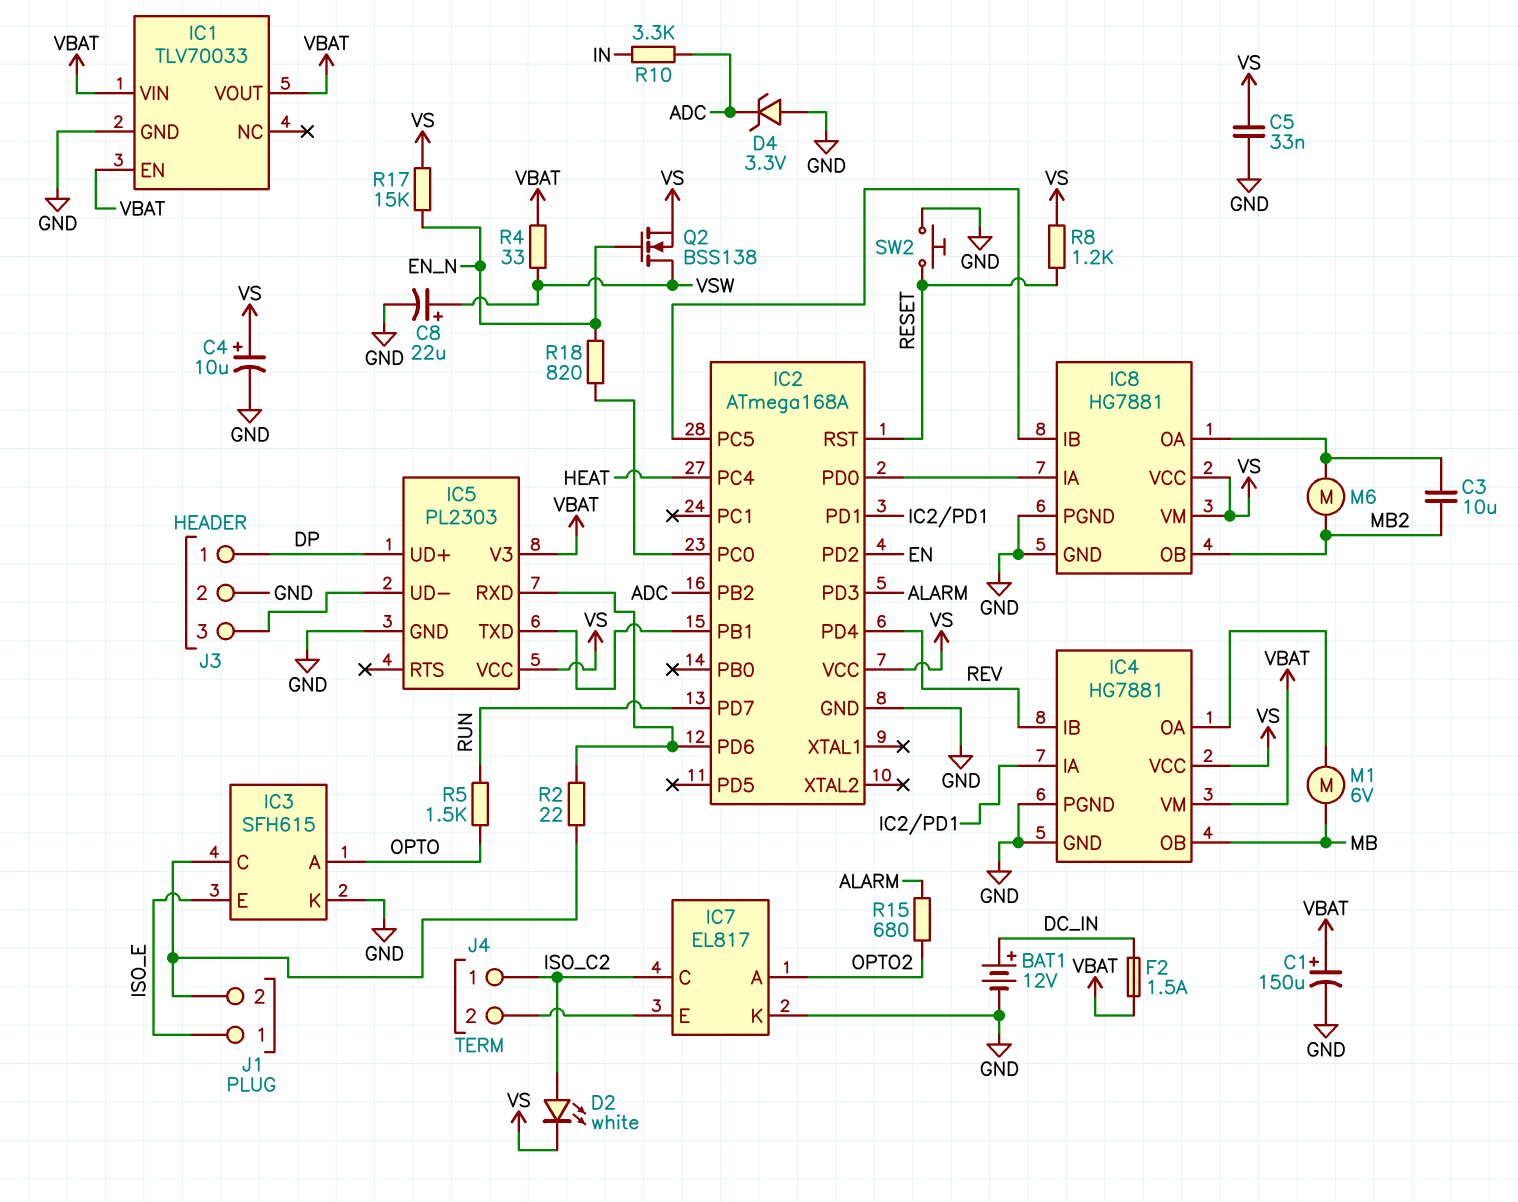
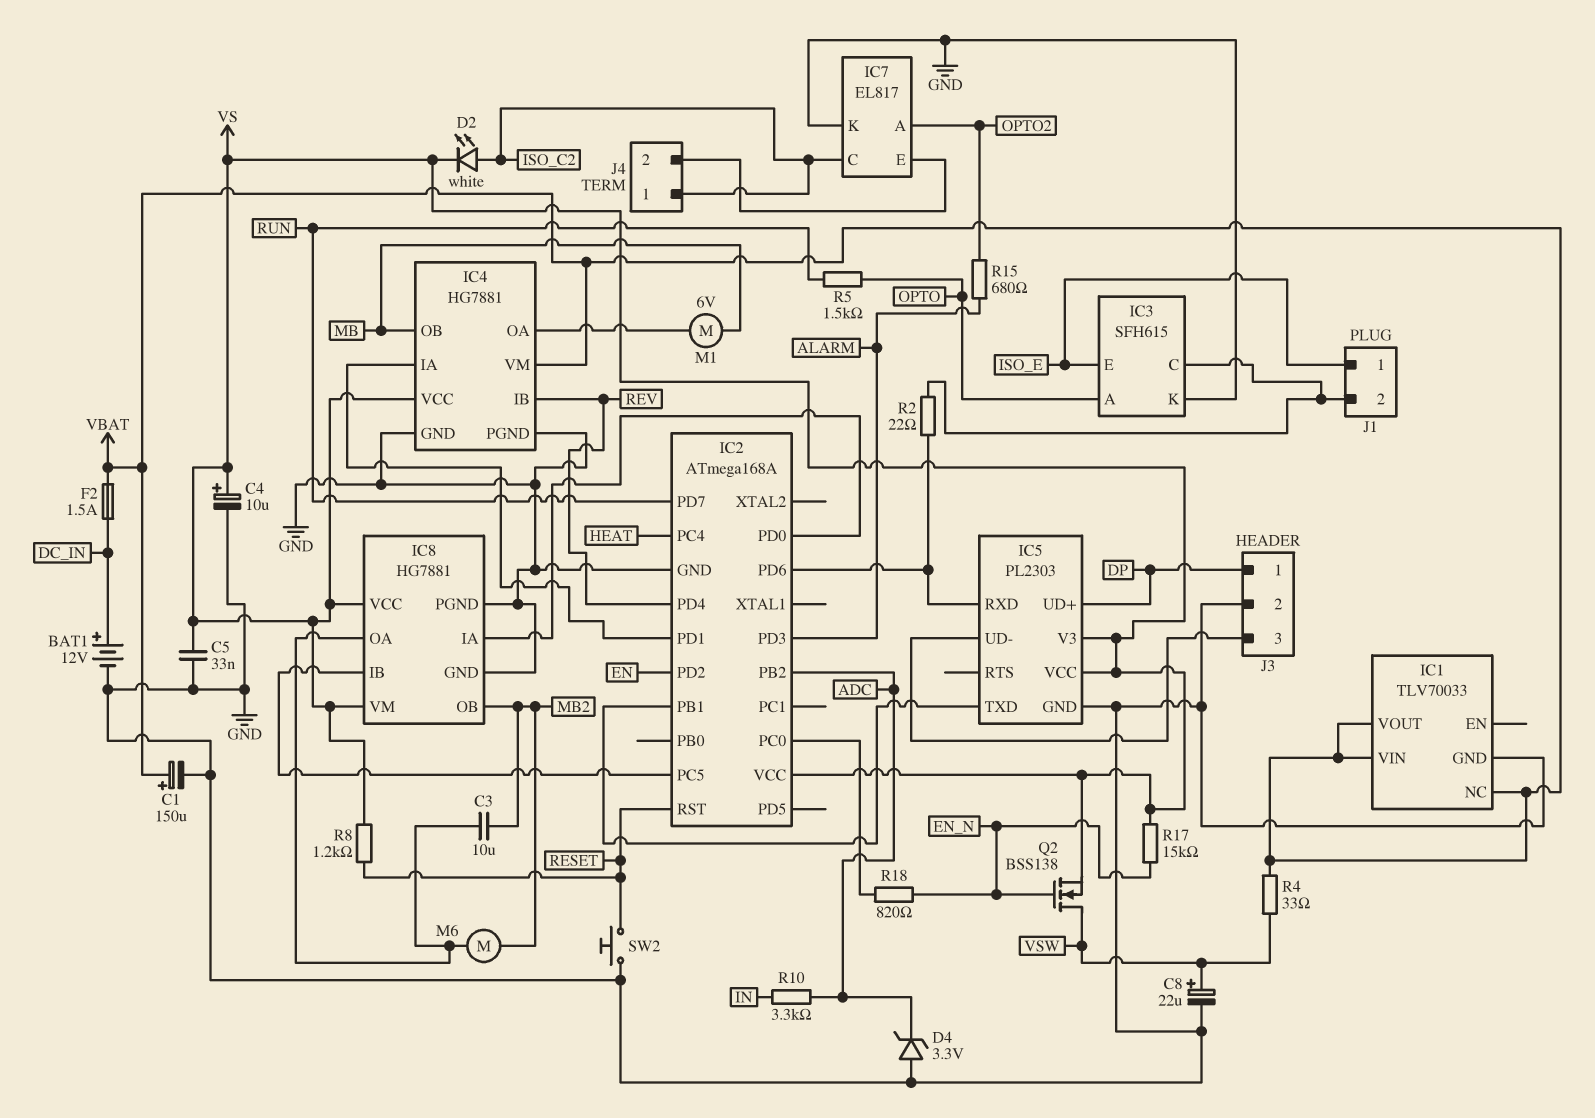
IC1 pin EN: VBAT -> none
IC1 pin NC: none -> VBAT
IC5 pin V3: VBAT -> VS

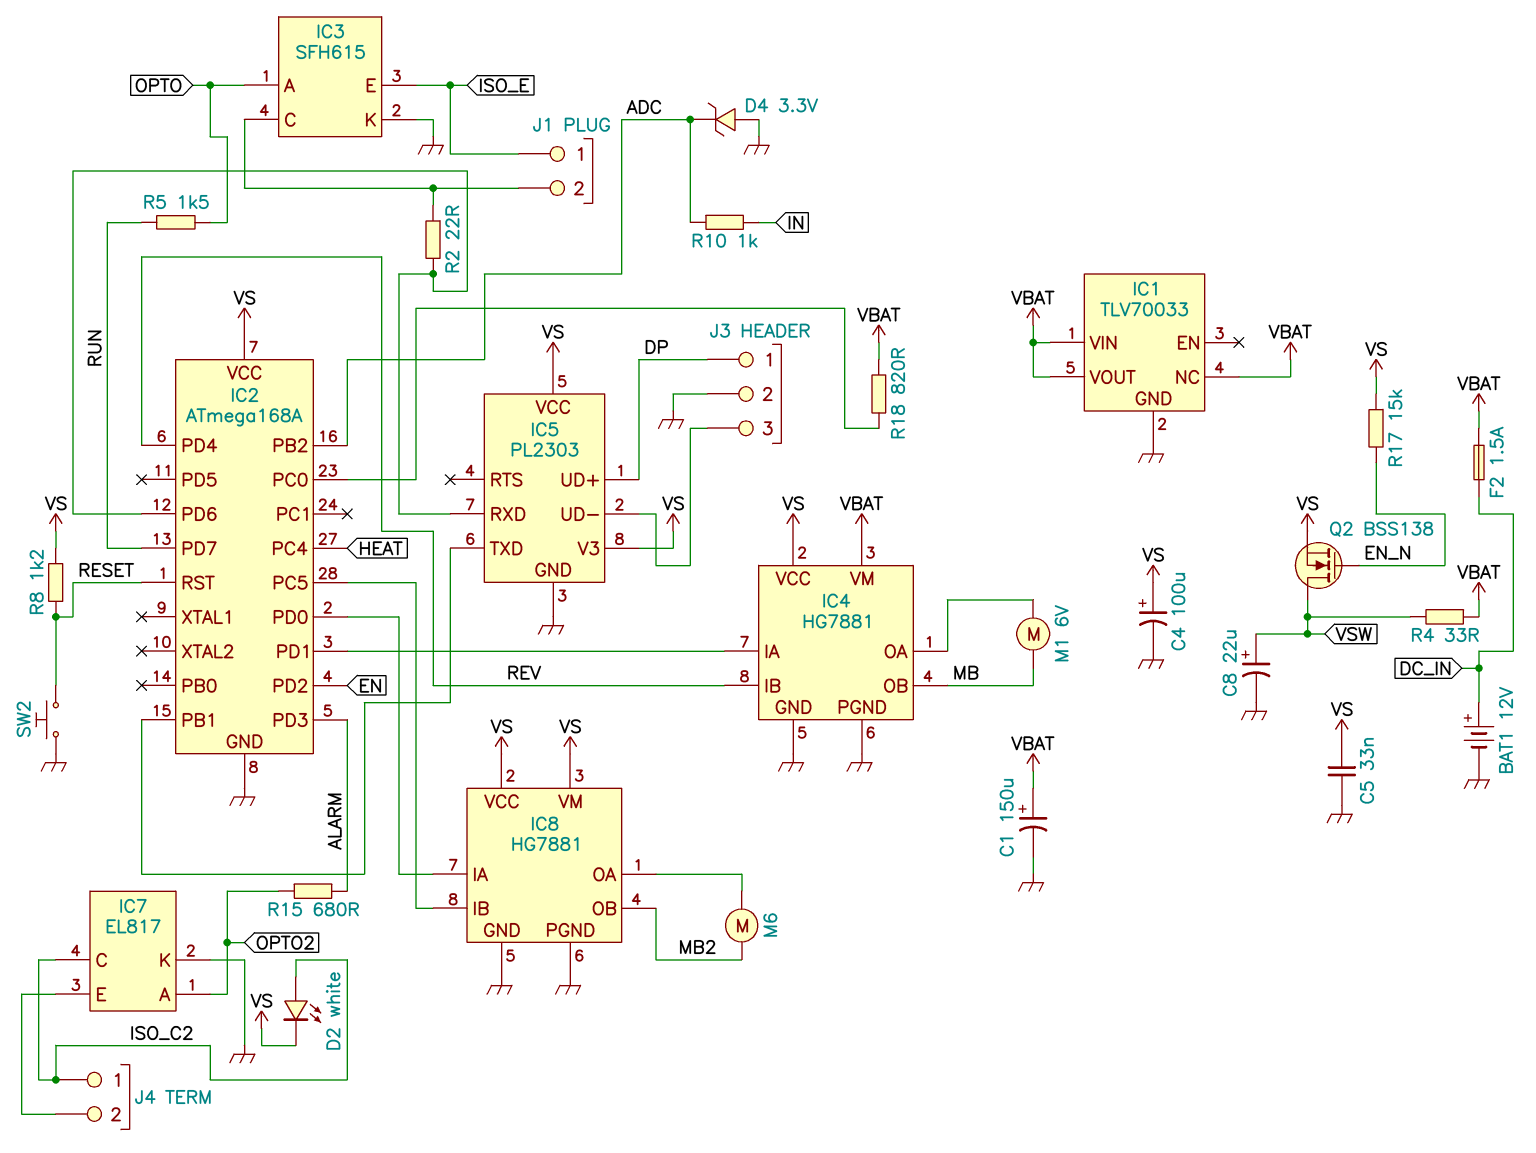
C3: 10uF (IC8/OA, MB2) -> none
C4: 10uF (plus VS, minus GND) -> 100uF (plus VS, minus GND)
R10: 3.3k (ADC, IN) -> 1k (ADC, IN)
R18: 820 (EN_N, IC2/PC0) -> 820 (IC2/PC0, VBAT)

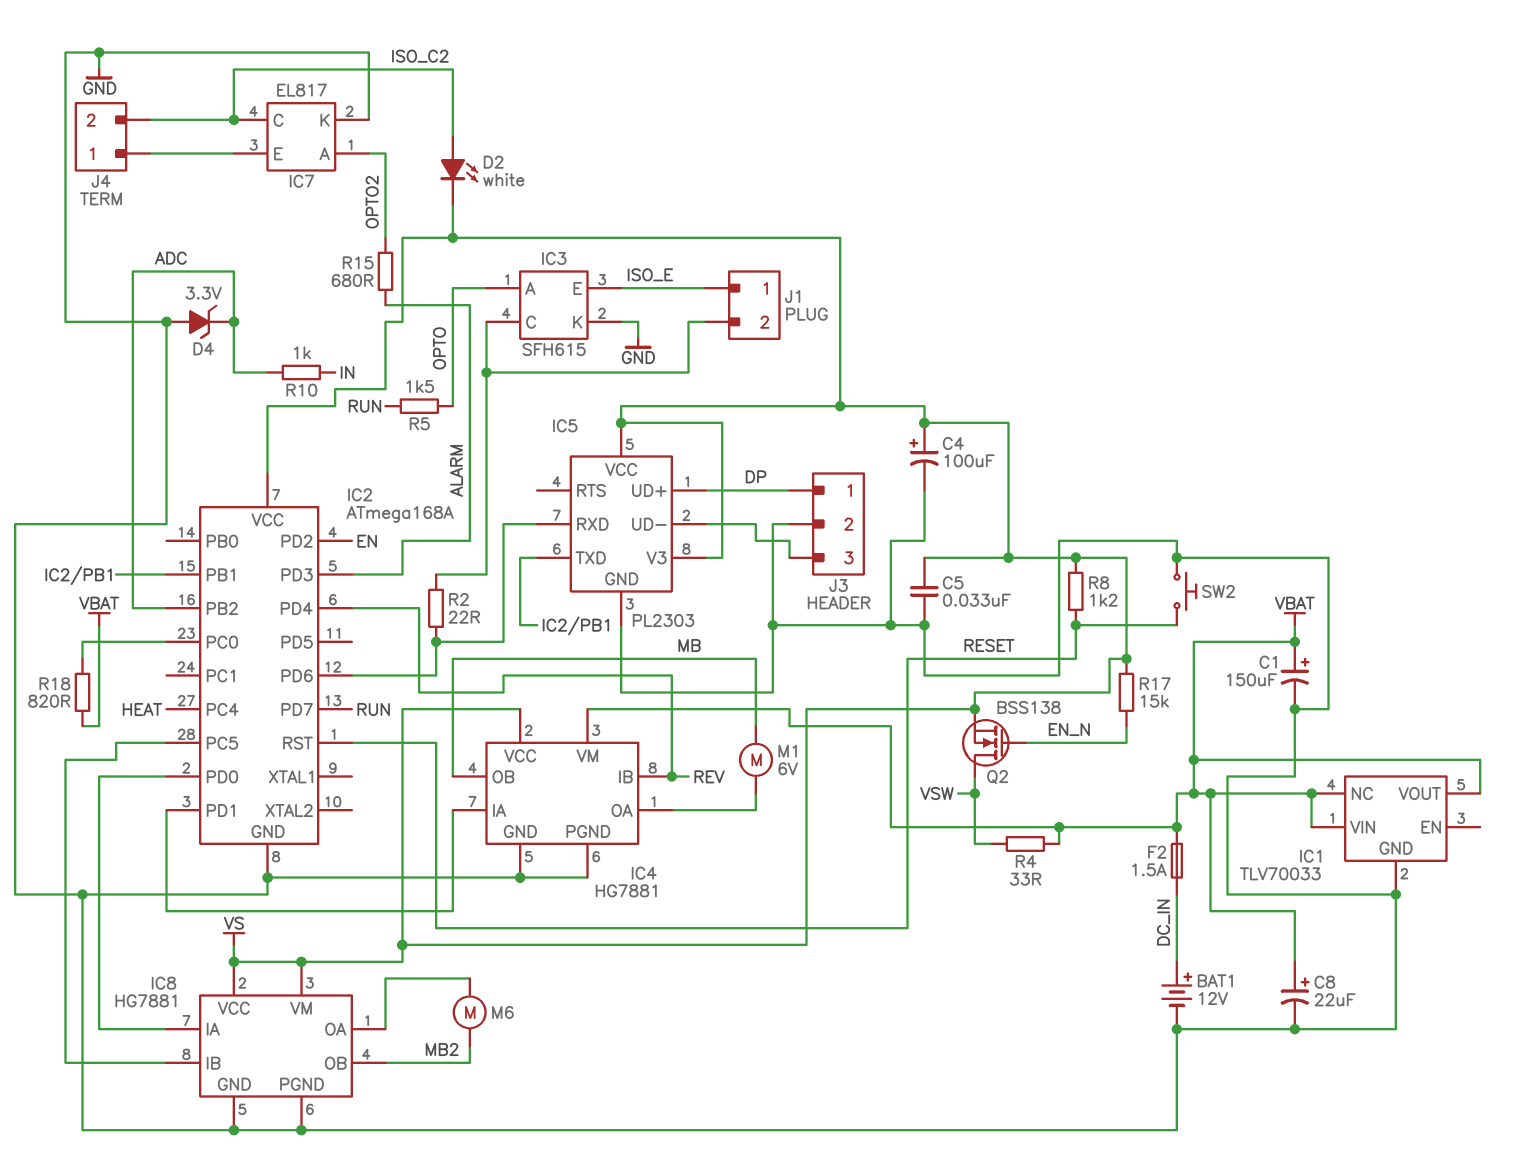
C8: 22uF (plus VSW, minus GND) -> 22uF (plus VBAT, minus GND)
J4 pin 1: ISO_C2 -> IC7/E
J4 pin 2: IC7/E -> ISO_C2

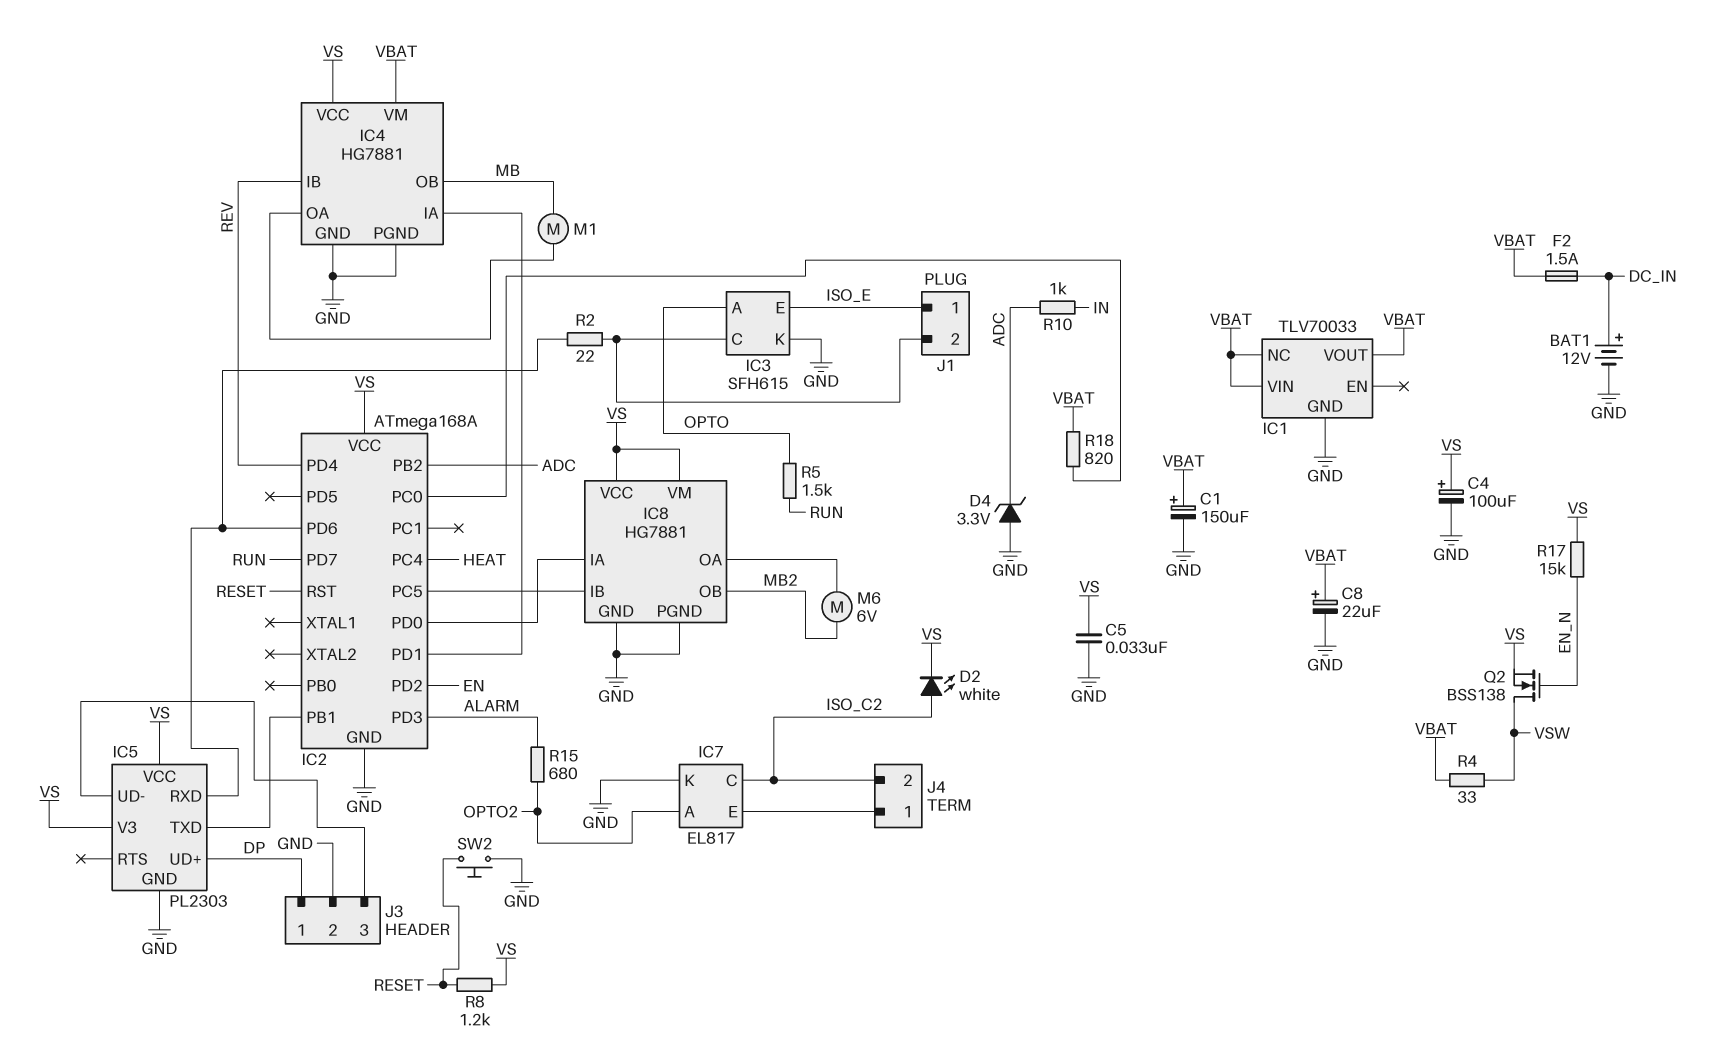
M1: motor 6V (IC4/OA, MB) -> motor (IC4/OA, MB)
M6: motor (IC8/OA, MB2) -> motor 6V (IC8/OA, MB2)

